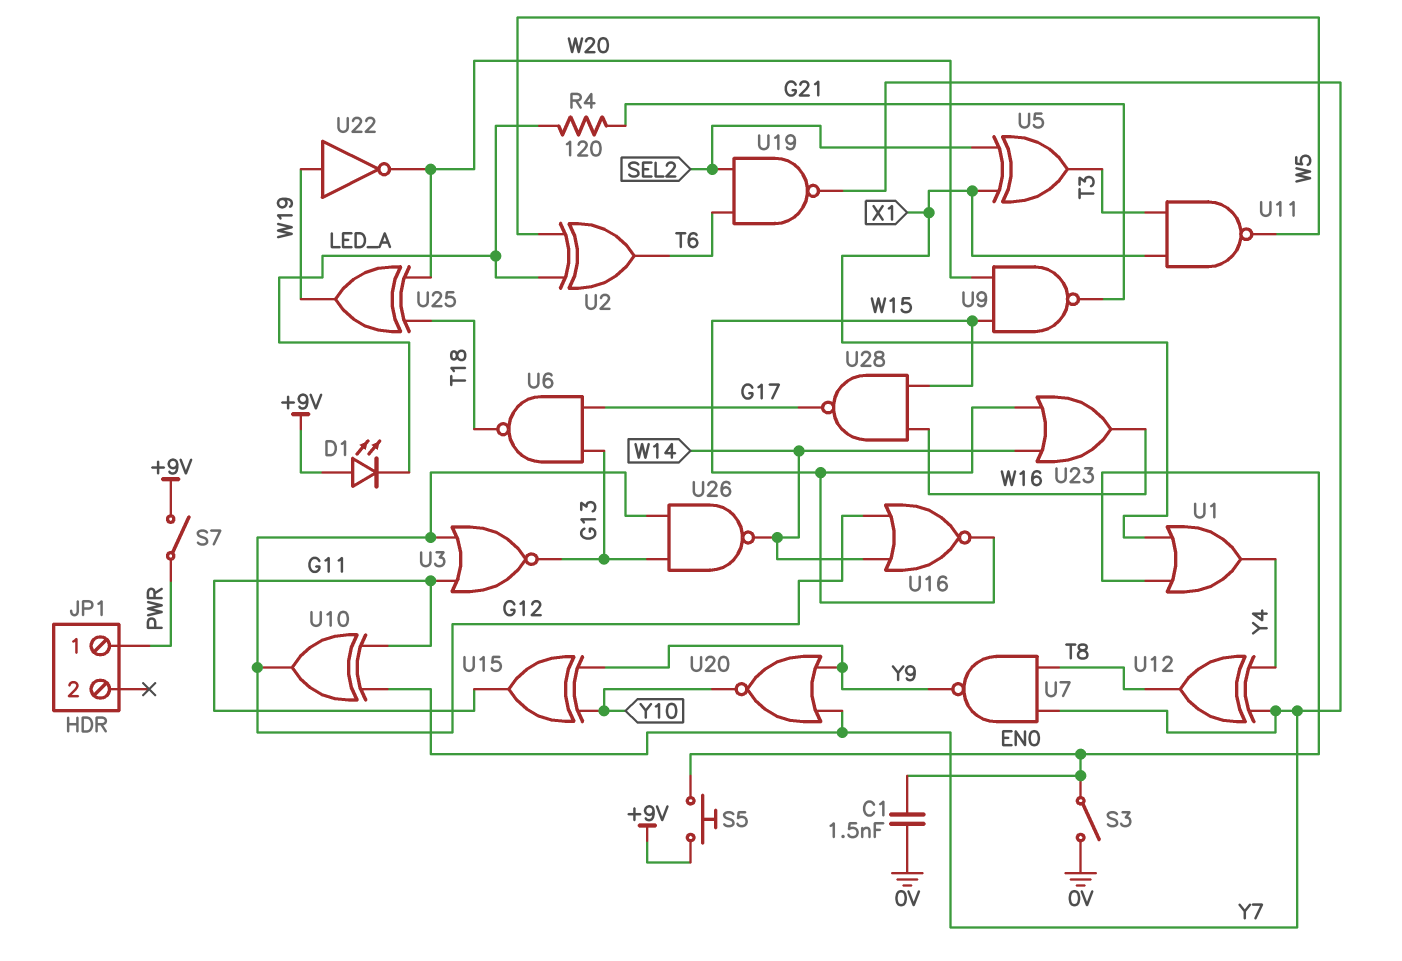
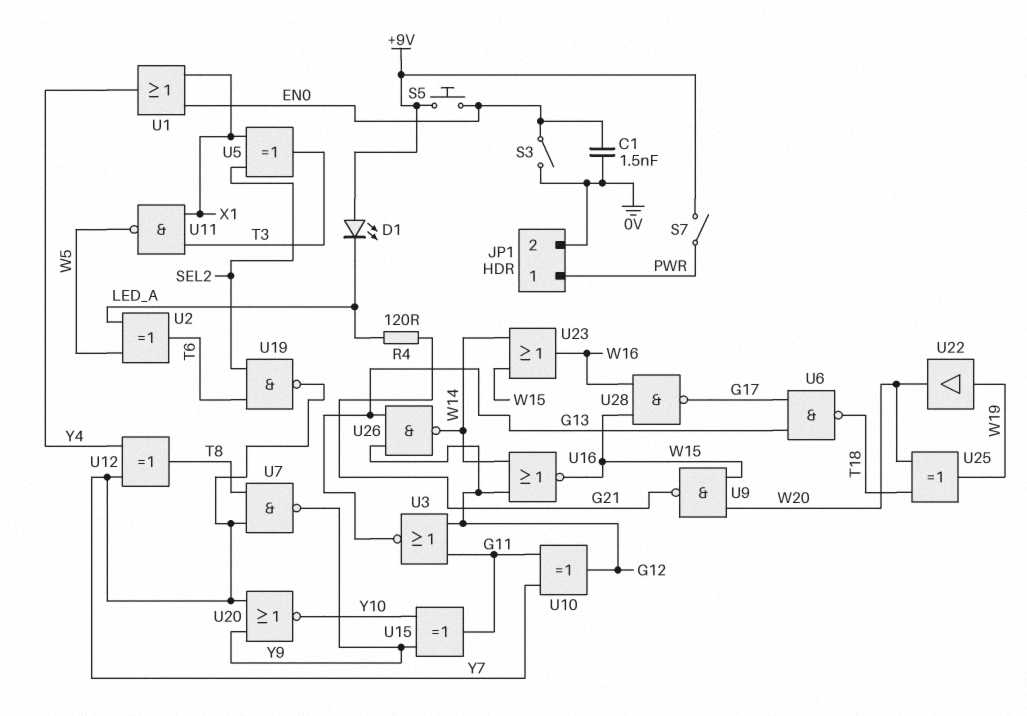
JP1 pin 2: none -> 0V
U22: NOT (in W19, out W20) -> buffer (in W19, out W20)

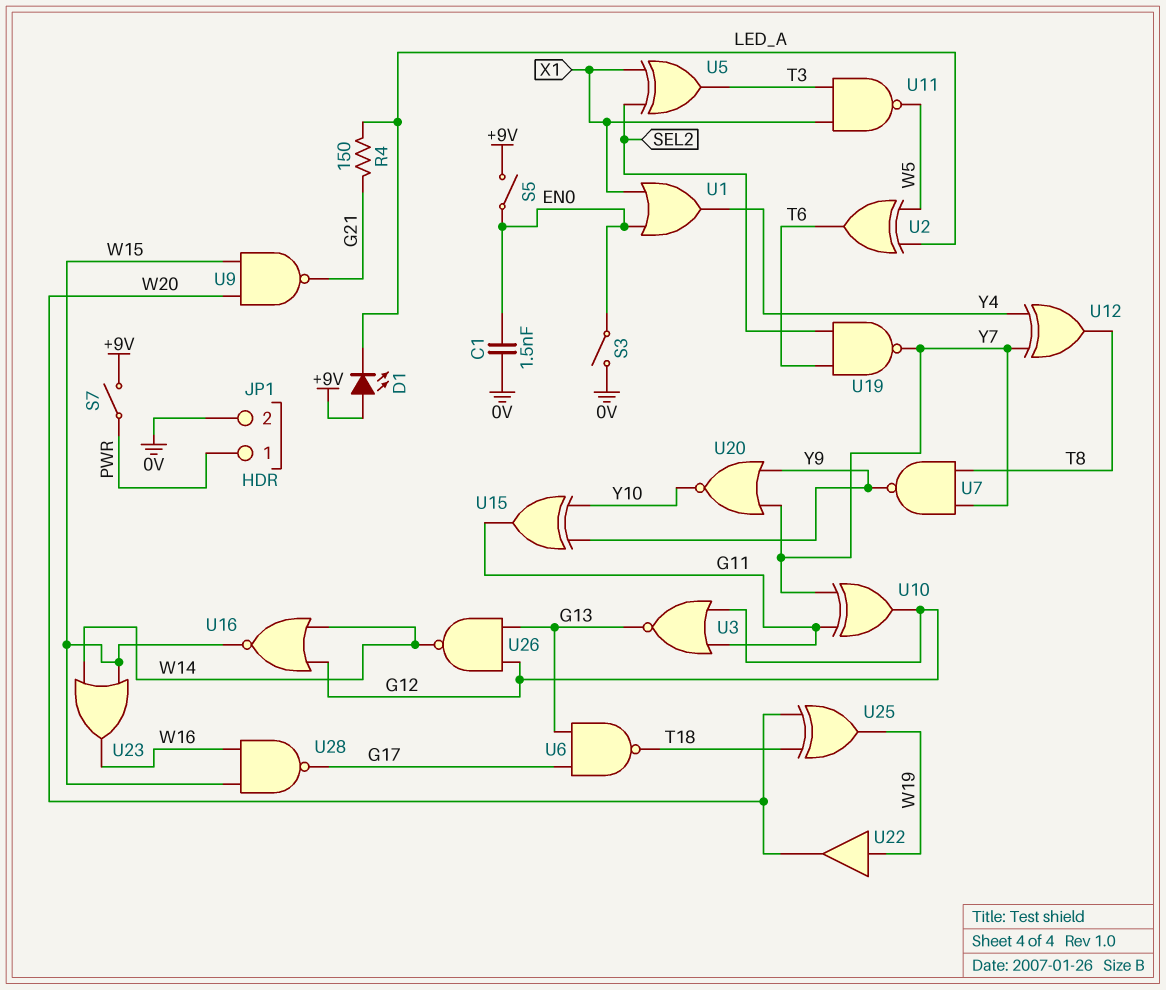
R4: 120 (G21, LED_A) -> 150 (G21, LED_A)
S5: button (+9V, EN0) -> switch (+9V, EN0)

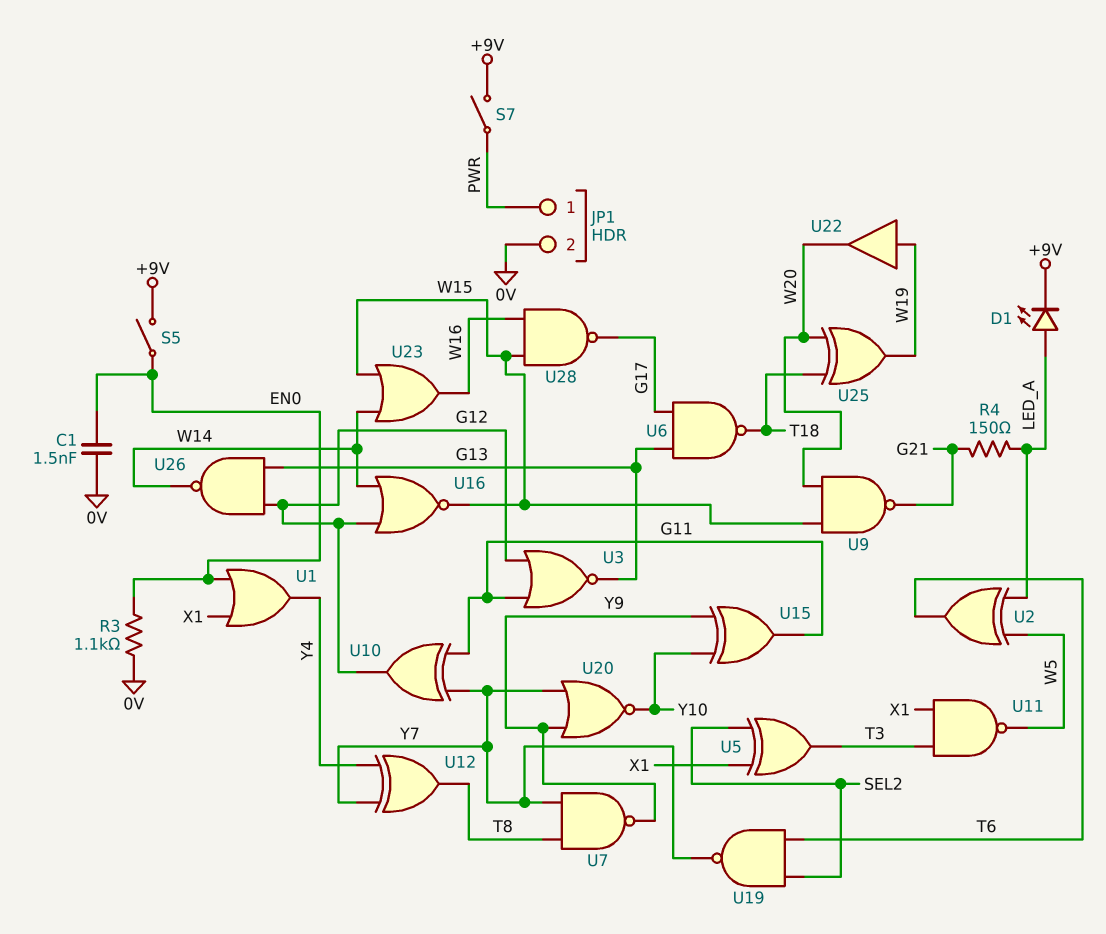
D1: LED (A +9V, K LED_A) -> LED (A LED_A, K +9V)
R3: none -> 1.1k (0V, EN0)
S3: switch (0V, EN0) -> none

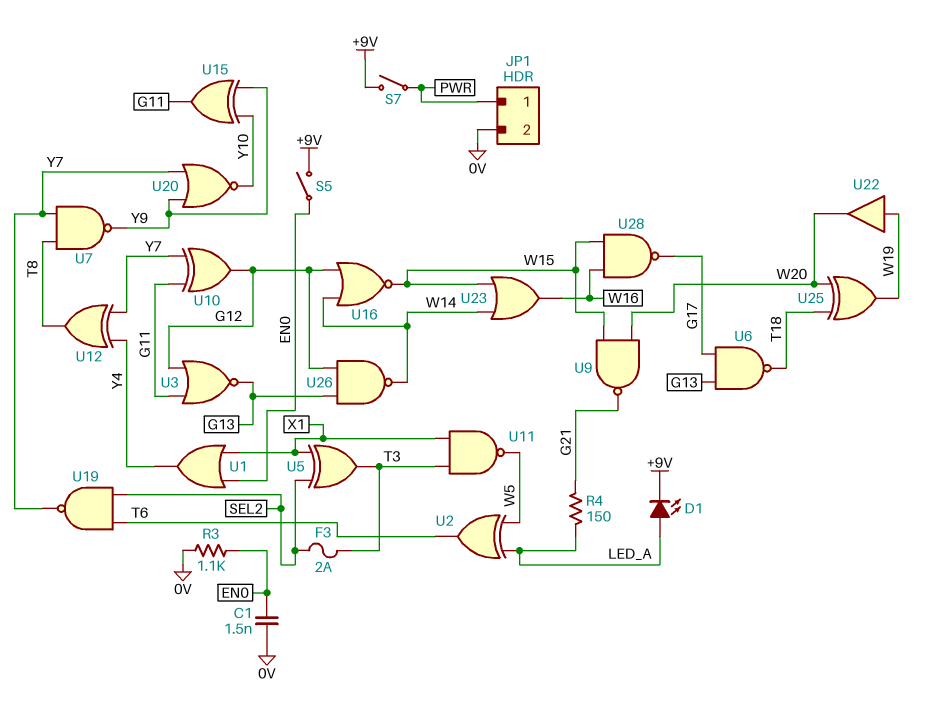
F3: none -> 2A (SEL2, T3)

